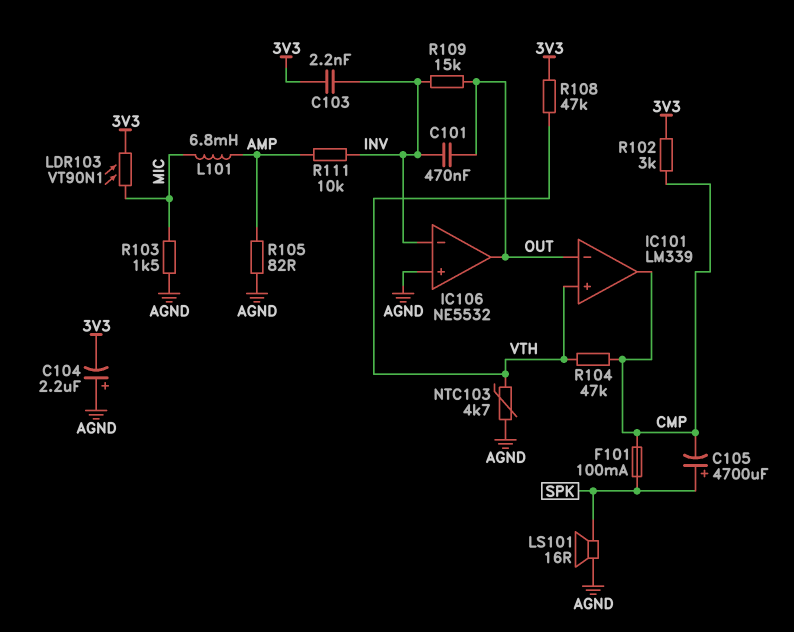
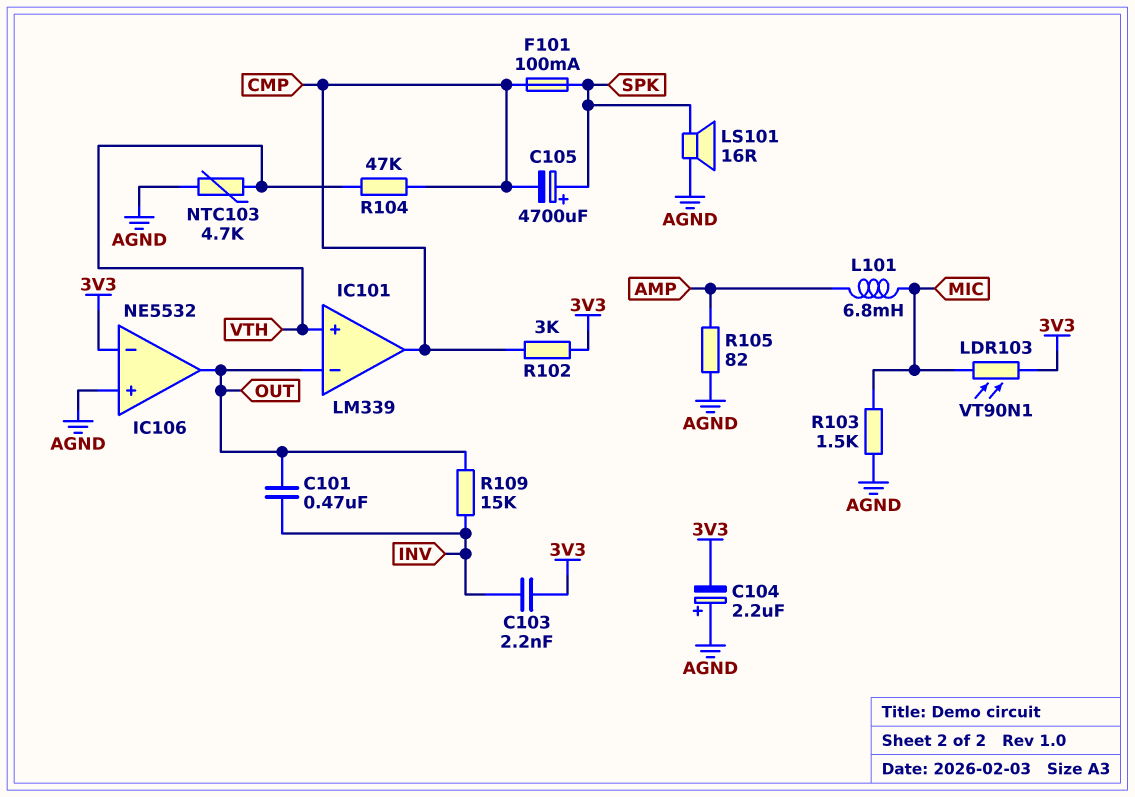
IC106 pin in-: INV -> 3V3
R108: 47k (3V3, VTH) -> none
R111: 10k (AMP, INV) -> none

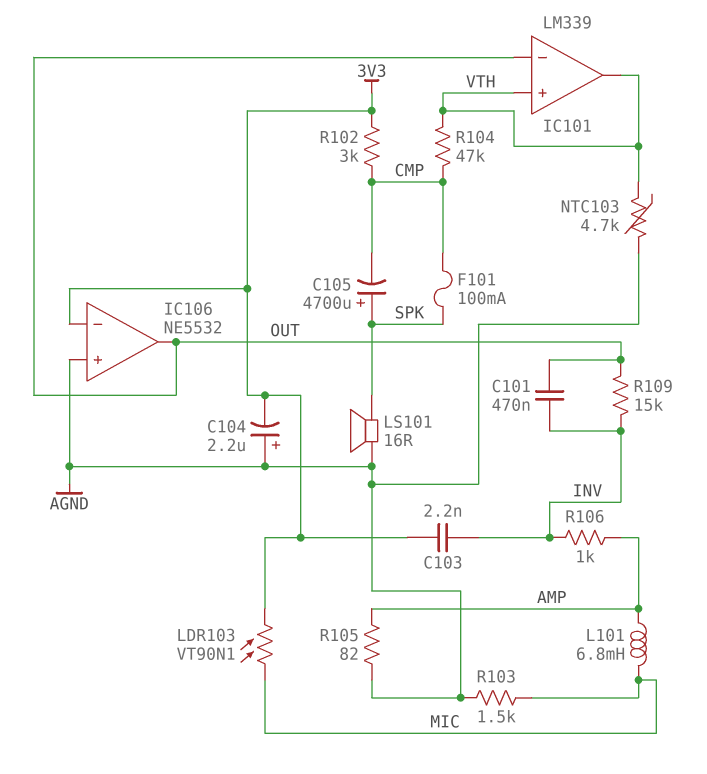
IC101 pin out: CMP -> VTH
R106: none -> 1k (AMP, INV)

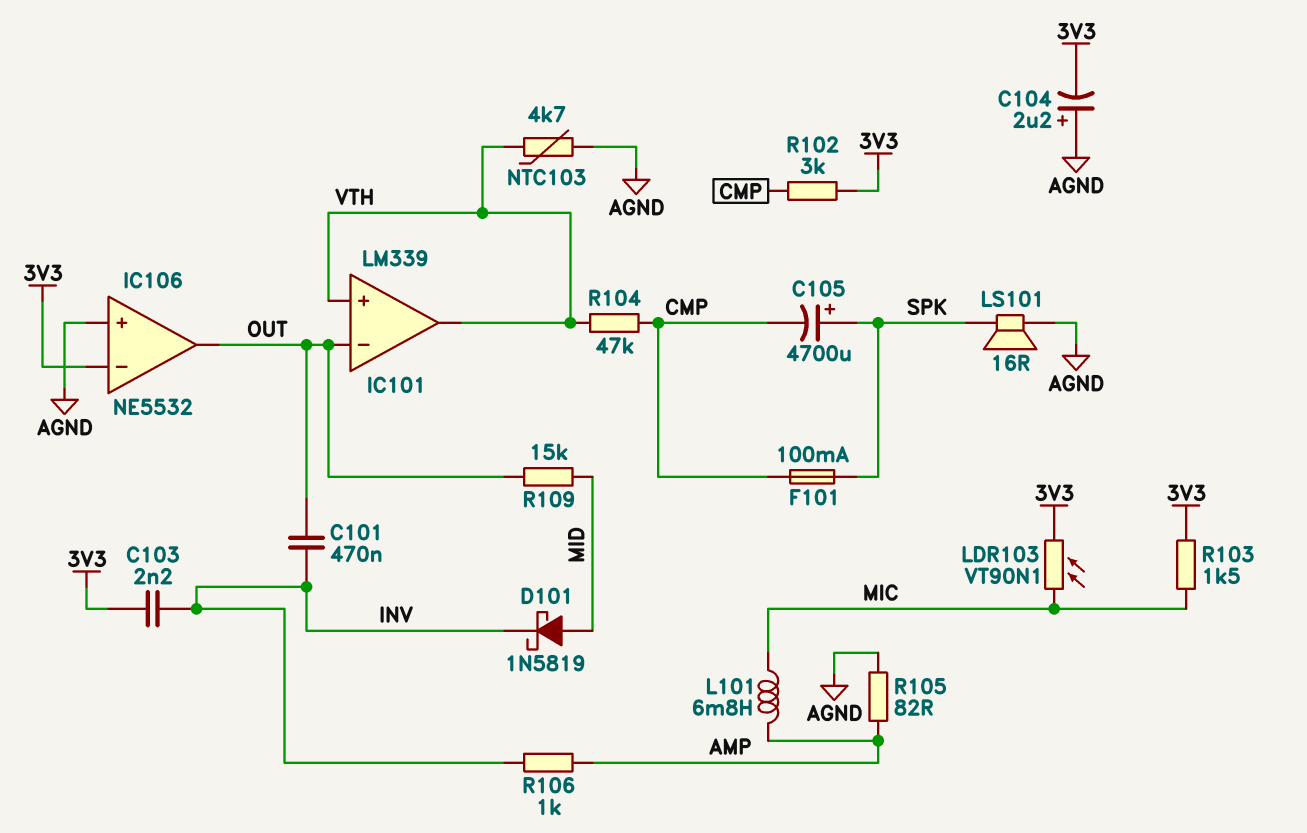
D101: none -> schottky 1N5819 (A MID, K INV)
R103: 1.5k (AGND, MIC) -> 1.5k (3V3, MIC)
R109: 15k (INV, OUT) -> 15k (MID, OUT)

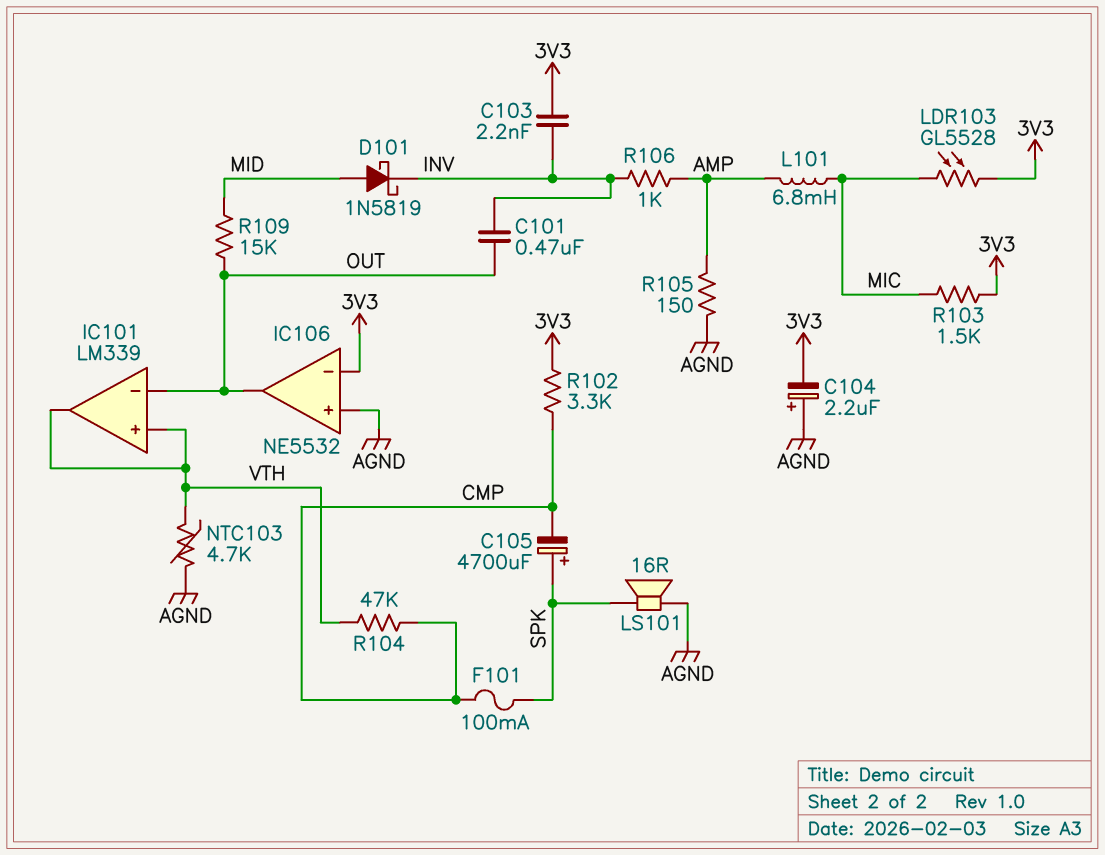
LDR103: VT90N1 (3V3, MIC) -> GL5528 (3V3, MIC)
R102: 3k (3V3, CMP) -> 3.3k (3V3, CMP)
R105: 82 (AGND, AMP) -> 150 (AGND, AMP)

